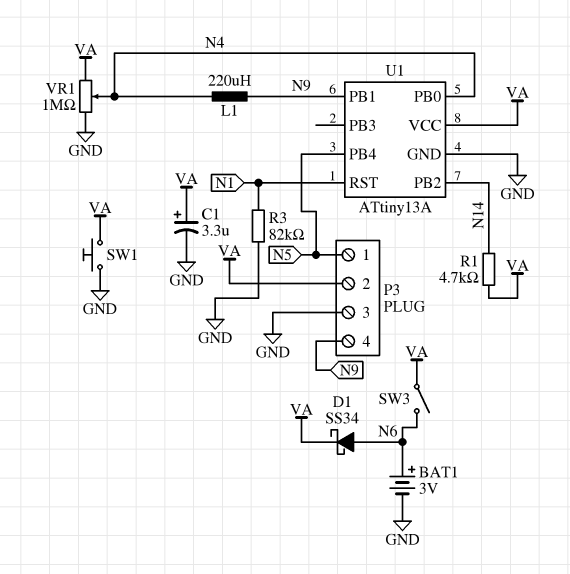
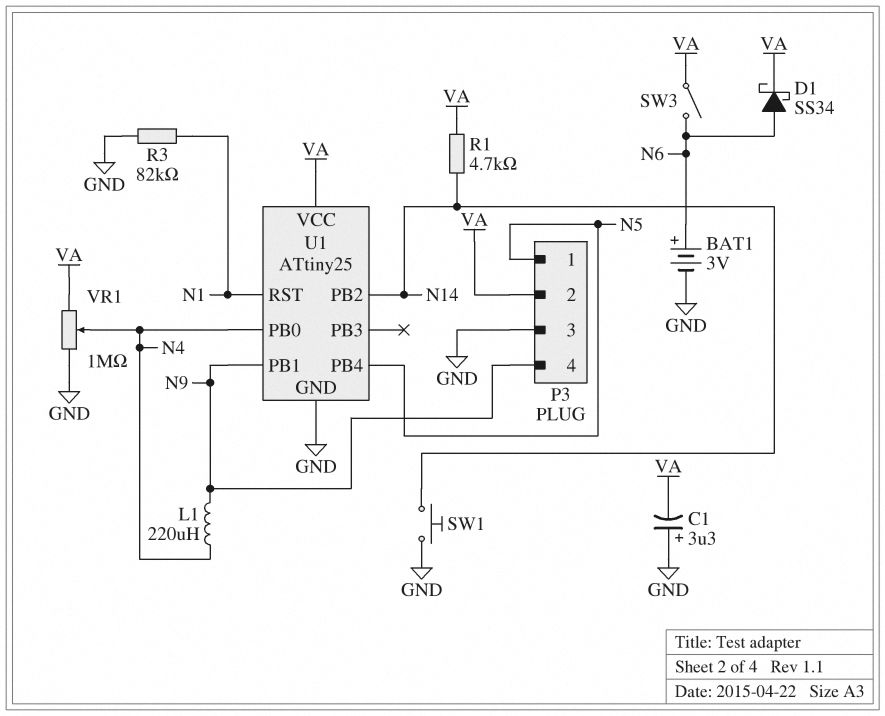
C1: 3.3uF (plus VA, minus GND) -> 3.3uF (plus GND, minus VA)
SW1: button (GND, VA) -> button (GND, N14)
U1: ATtiny13A -> ATtiny25

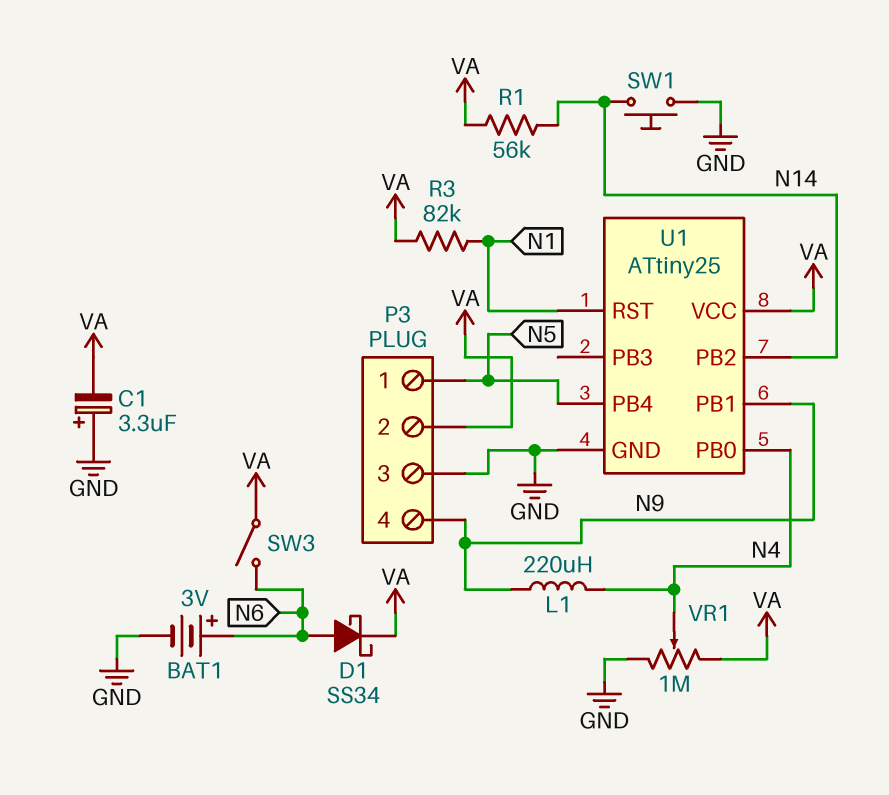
R1: 4.7k (N14, VA) -> 56k (N14, VA)
R3: 82k (GND, N1) -> 82k (N1, VA)

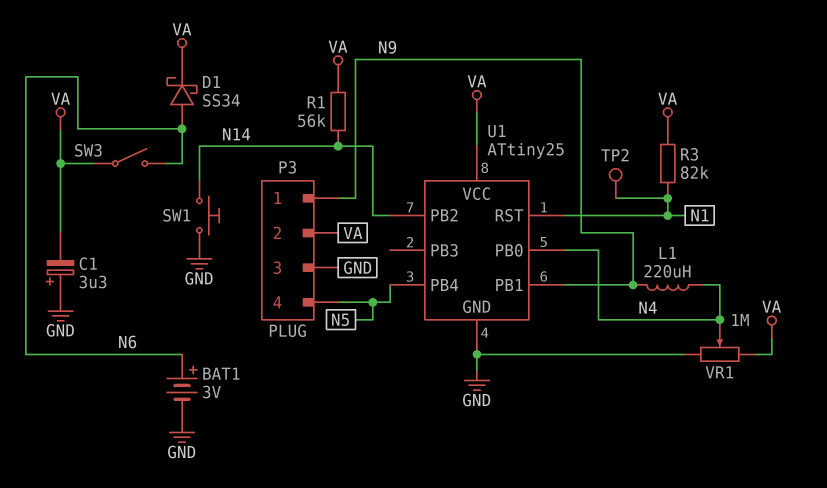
P3 pin 1: N5 -> N9
P3 pin 4: N9 -> N5
TP2: none -> test point (N1)

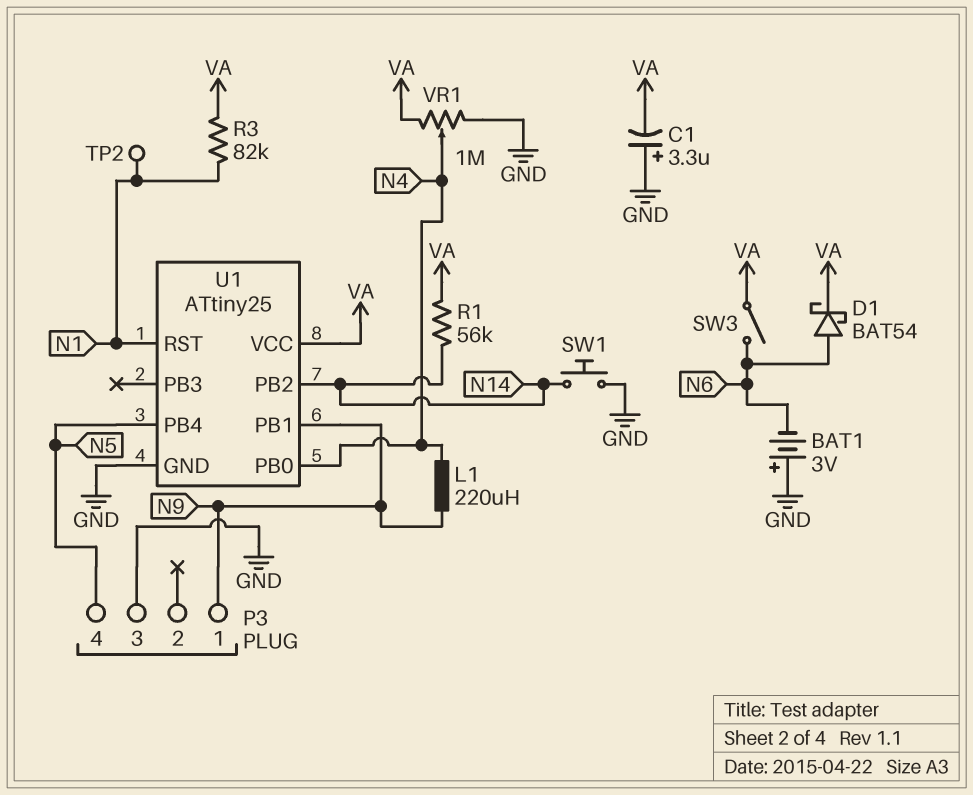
BAT1: 3V (plus N6, minus GND) -> 3V (plus GND, minus N6)
D1: schottky SS34 (A N6, K VA) -> schottky BAT54 (A N6, K VA)
P3 pin 2: VA -> none

